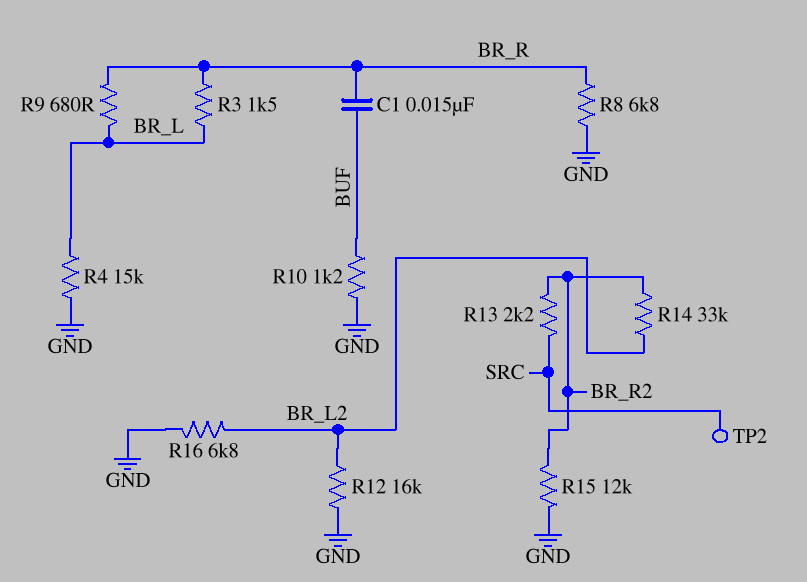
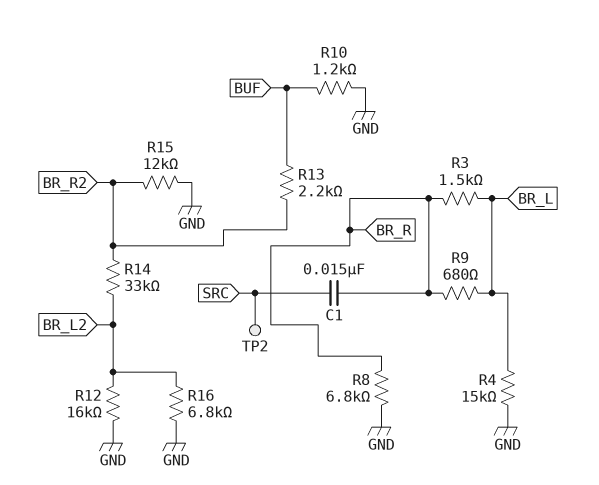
C1: 15nF (BR_R, BUF) -> 15nF (BR_R, SRC)
R13: 2.2k (BR_R2, SRC) -> 2.2k (BR_R2, BUF)

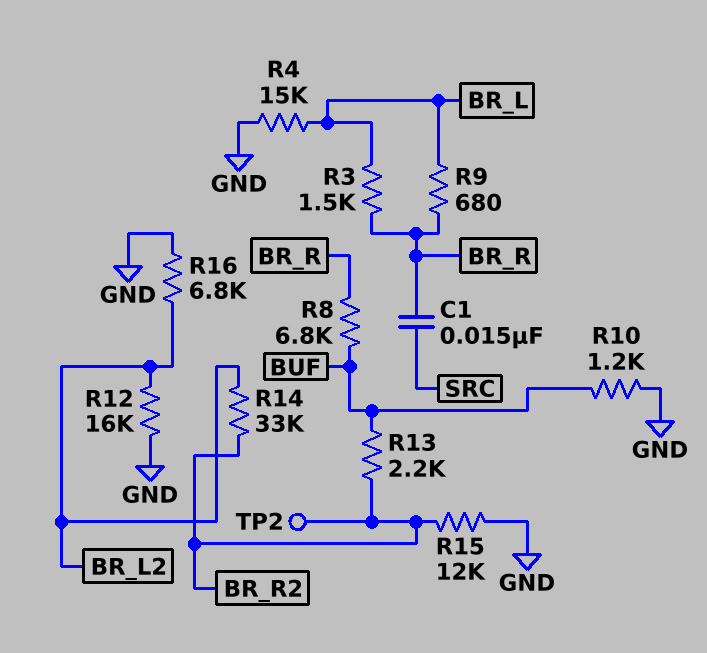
R8: 6.8k (BR_R, GND) -> 6.8k (BR_R, BUF)
TP2: test point (SRC) -> test point (BR_R2)

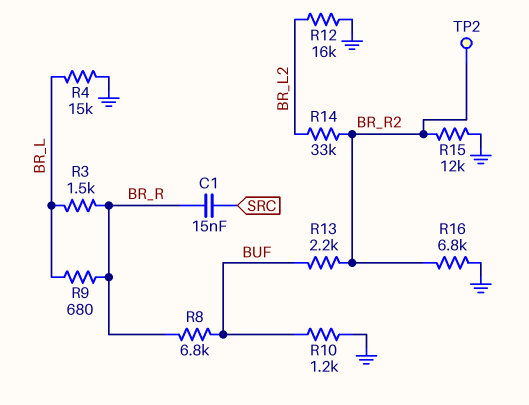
R16: 6.8k (BR_L2, GND) -> 6.8k (BR_R2, GND)

